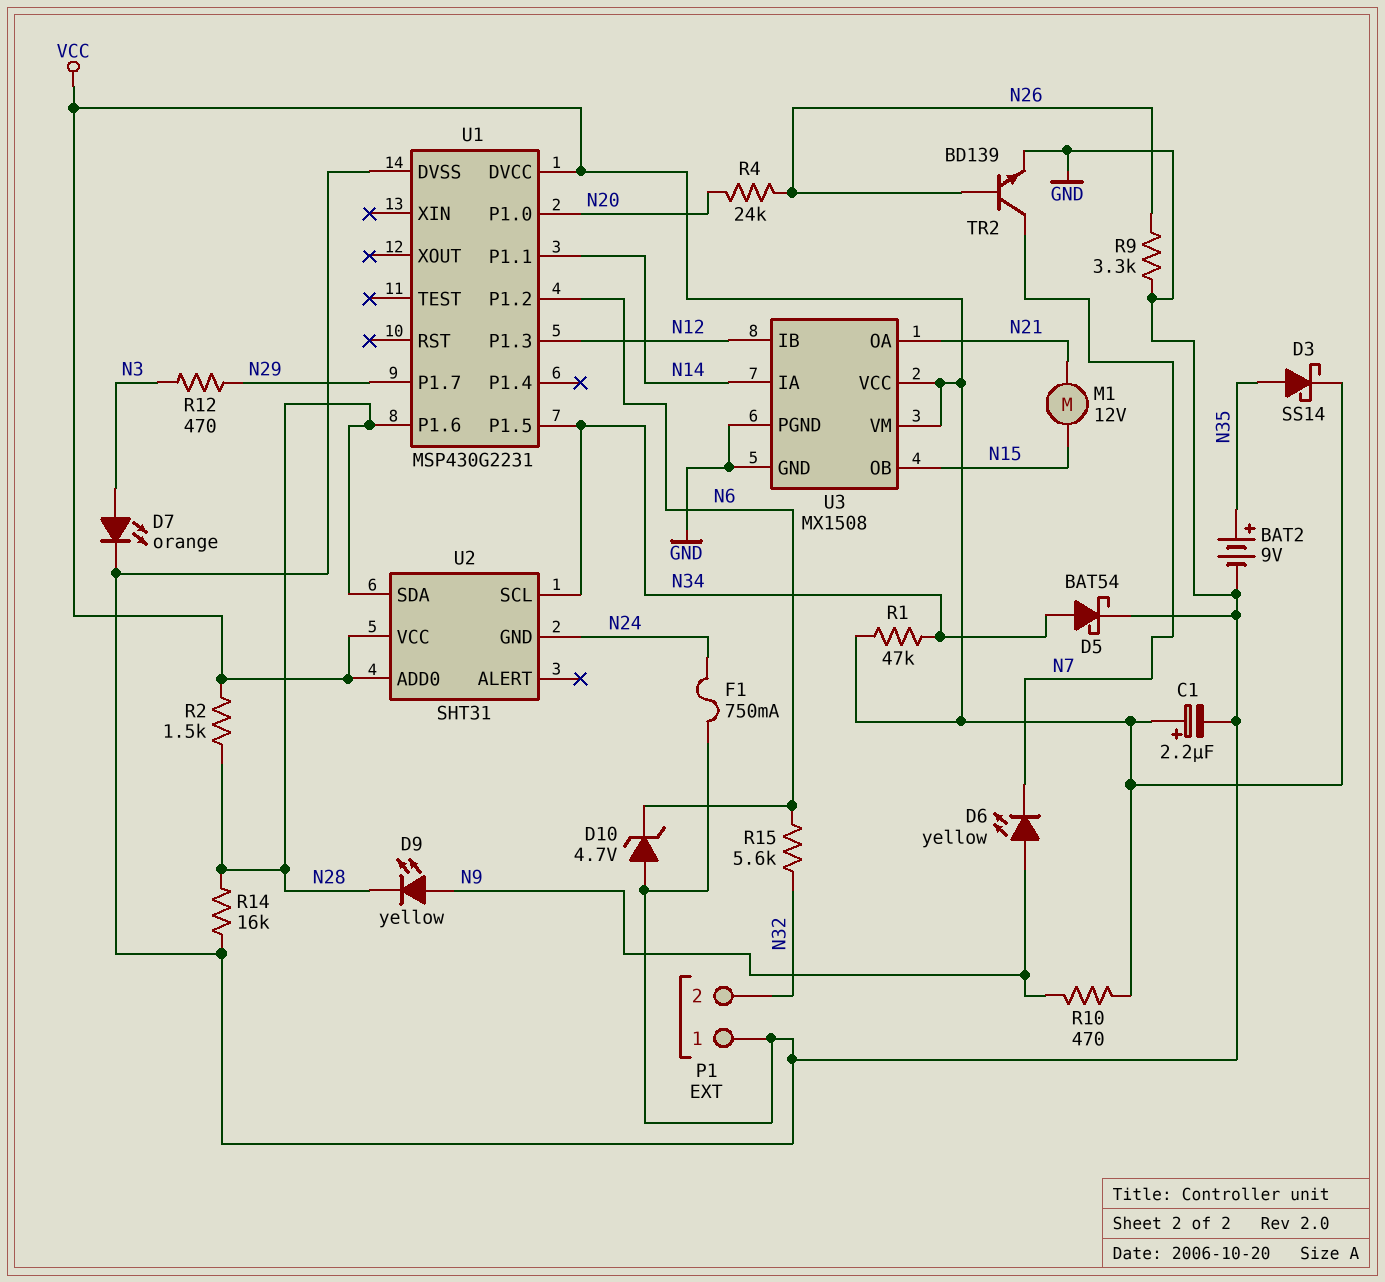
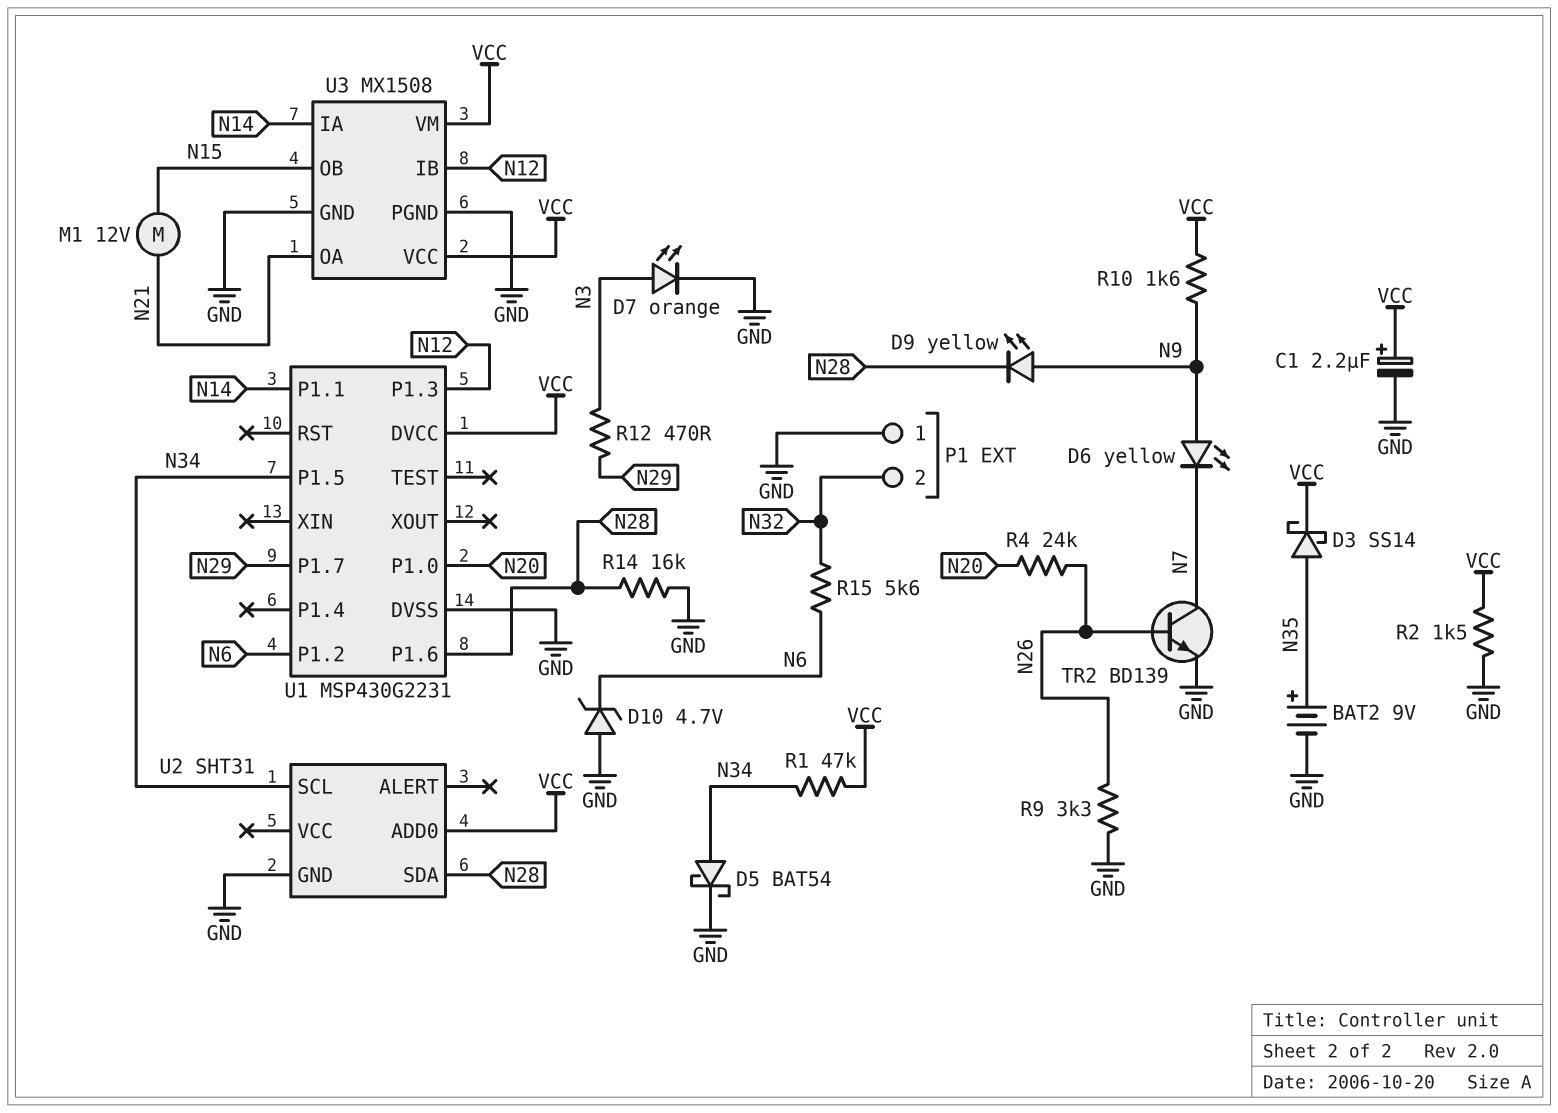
F1: 750mA (GND, N24) -> none
R2: 1.5k (N28, VCC) -> 1.5k (GND, VCC)
R10: 470 (N9, VCC) -> 1.6k (N9, VCC)
U2 pin GND: N24 -> GND
U2 pin VCC: VCC -> none

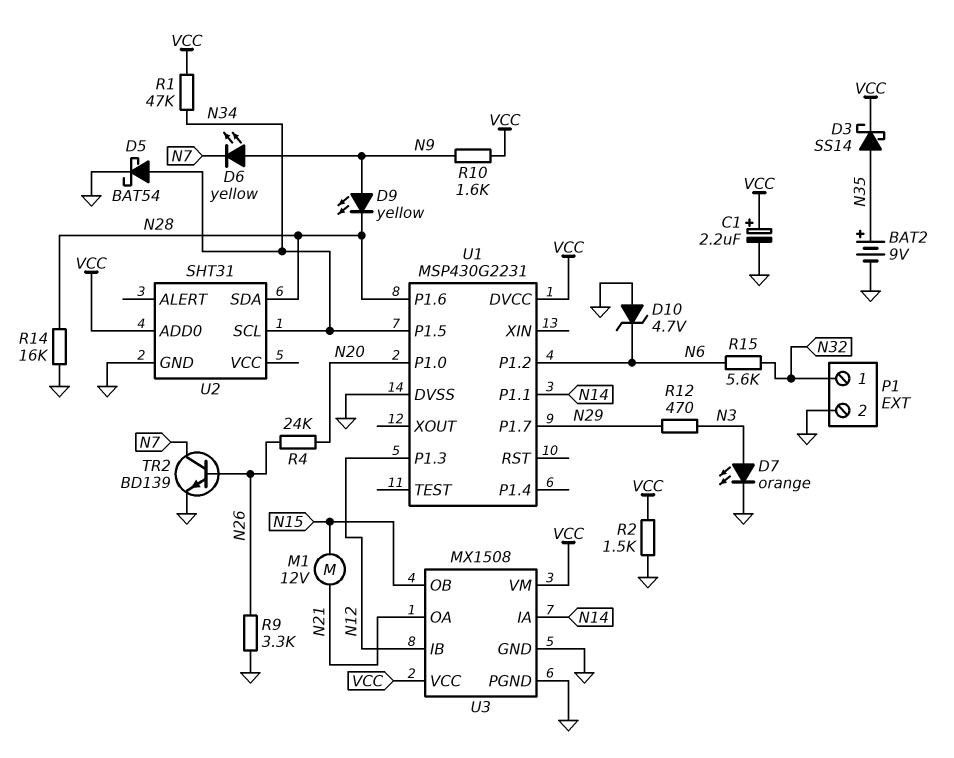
P1 pin 1: GND -> N32
P1 pin 2: N32 -> GND

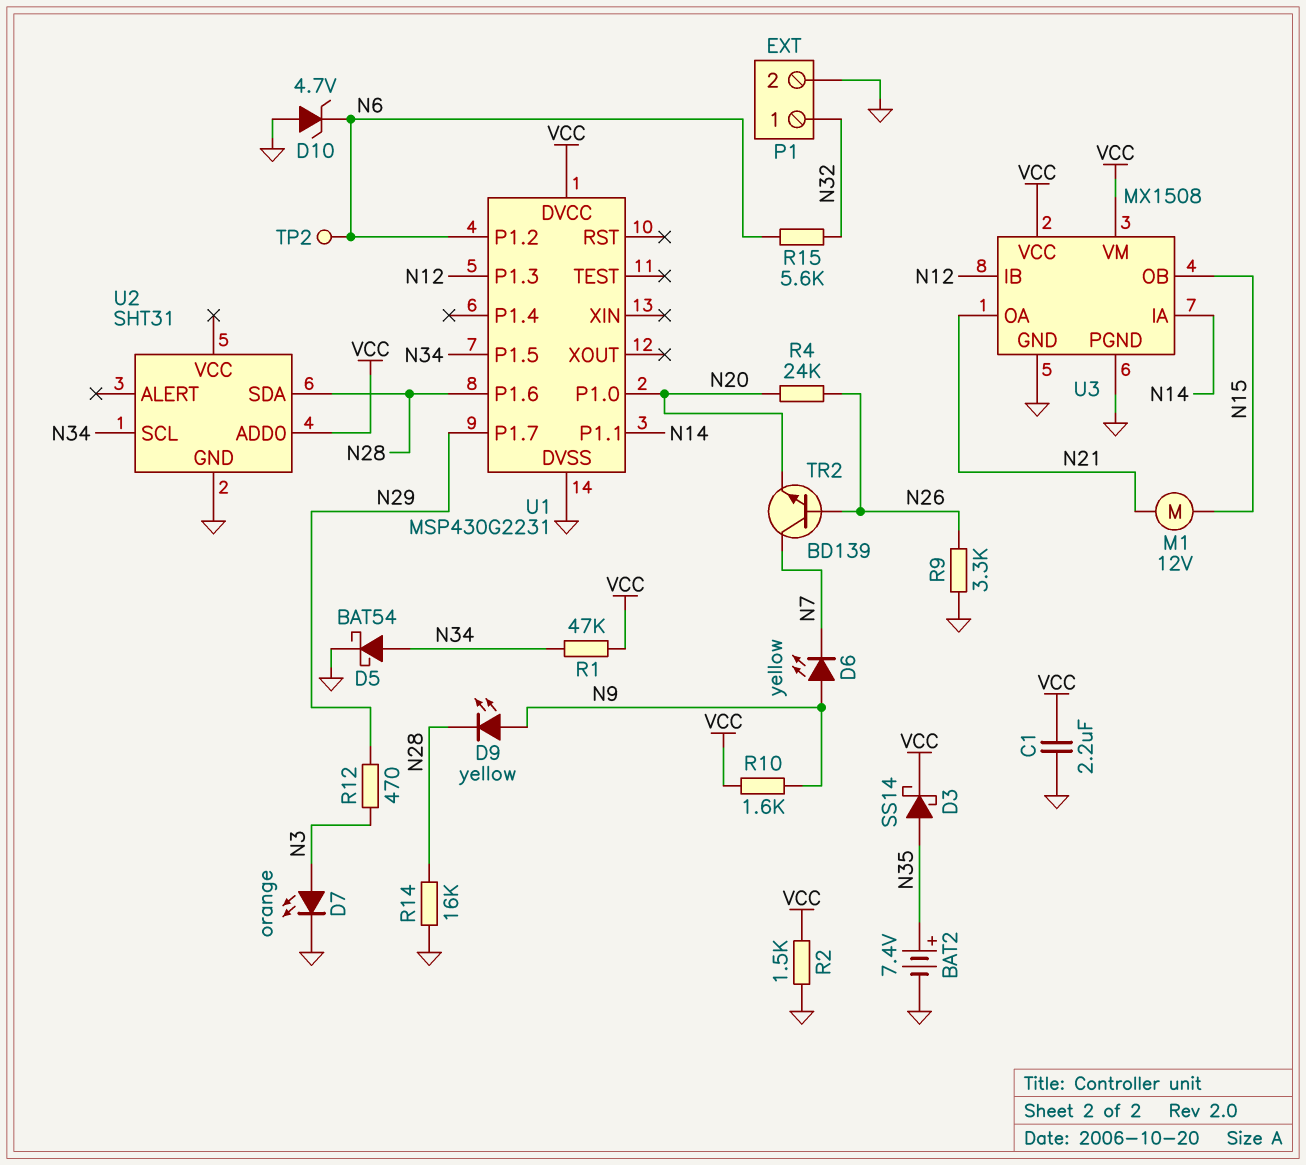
BAT2: 9V (plus N35, minus GND) -> 7.4V (plus N35, minus GND)
C1: 2.2uF (plus VCC, minus GND) -> 2.2uF (GND, VCC)
TP2: none -> test point (N6)
TR2: NPN BD139 (B N26, C N7, E GND) -> NPN BD139 (B N26, C N7, E N20)

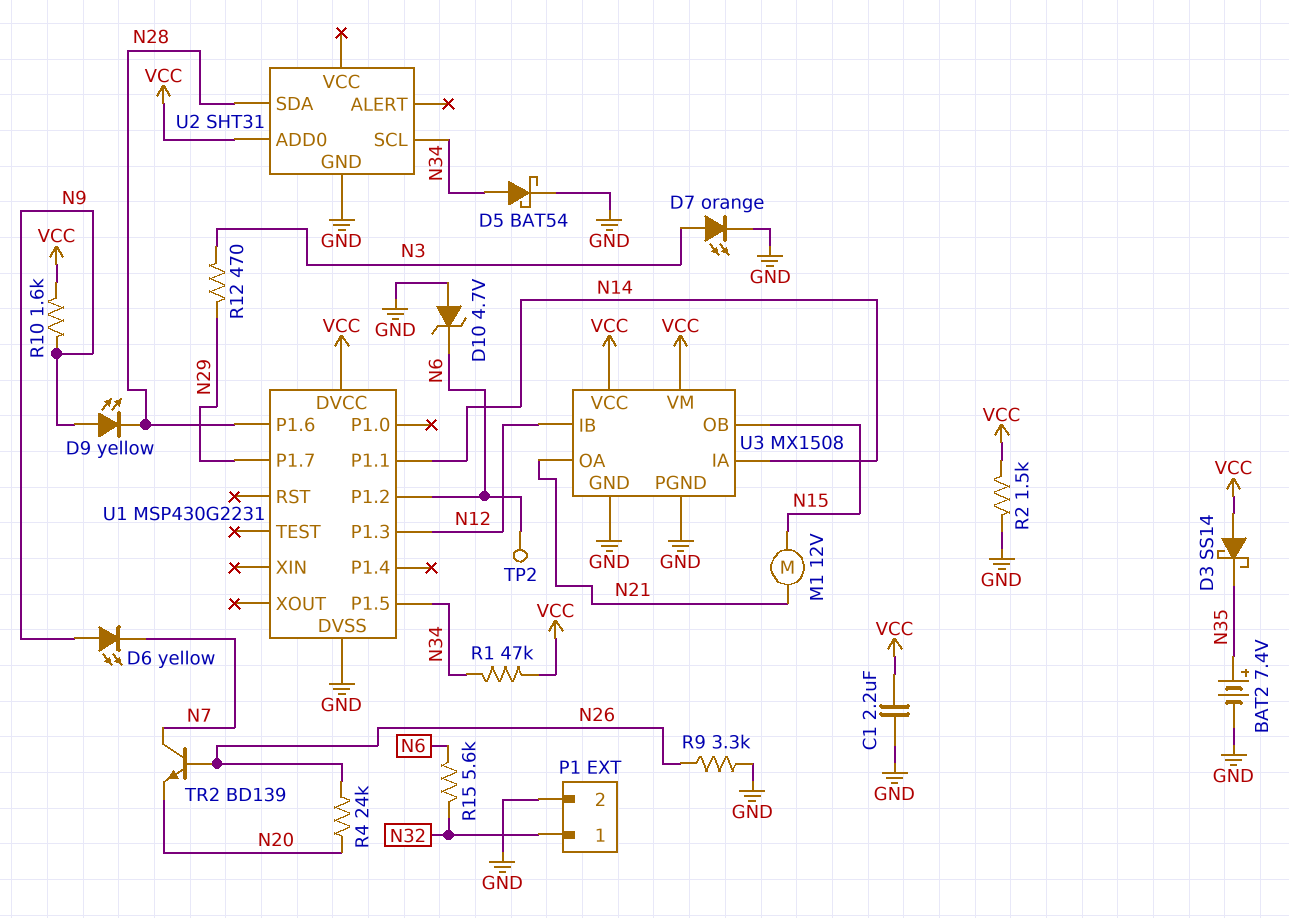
D3: schottky SS14 (A N35, K VCC) -> schottky SS14 (A VCC, K N35)
R14: 16k (GND, N28) -> none
U1 pin P1.0: N20 -> none

